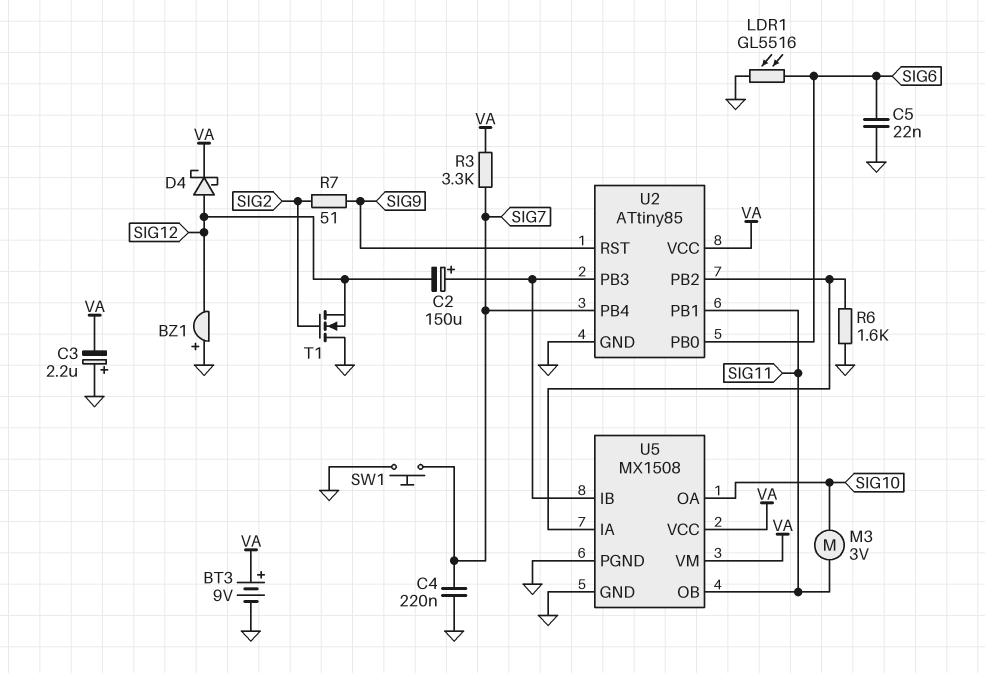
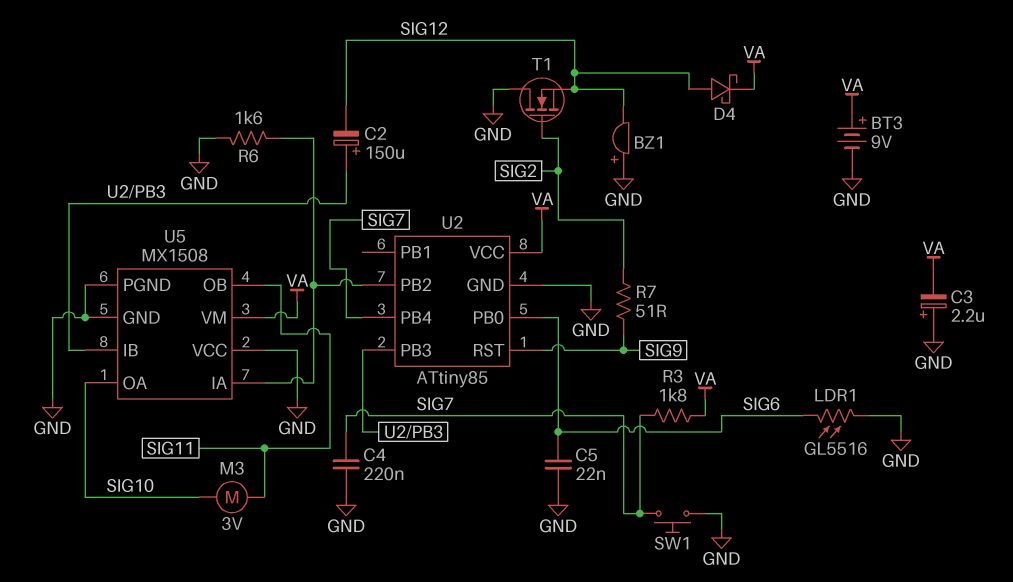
R3: 3.3k (SIG7, VA) -> 1.8k (SIG7, VA)
U2 pin PB1: SIG11 -> none
U5 pin VCC: VA -> GND

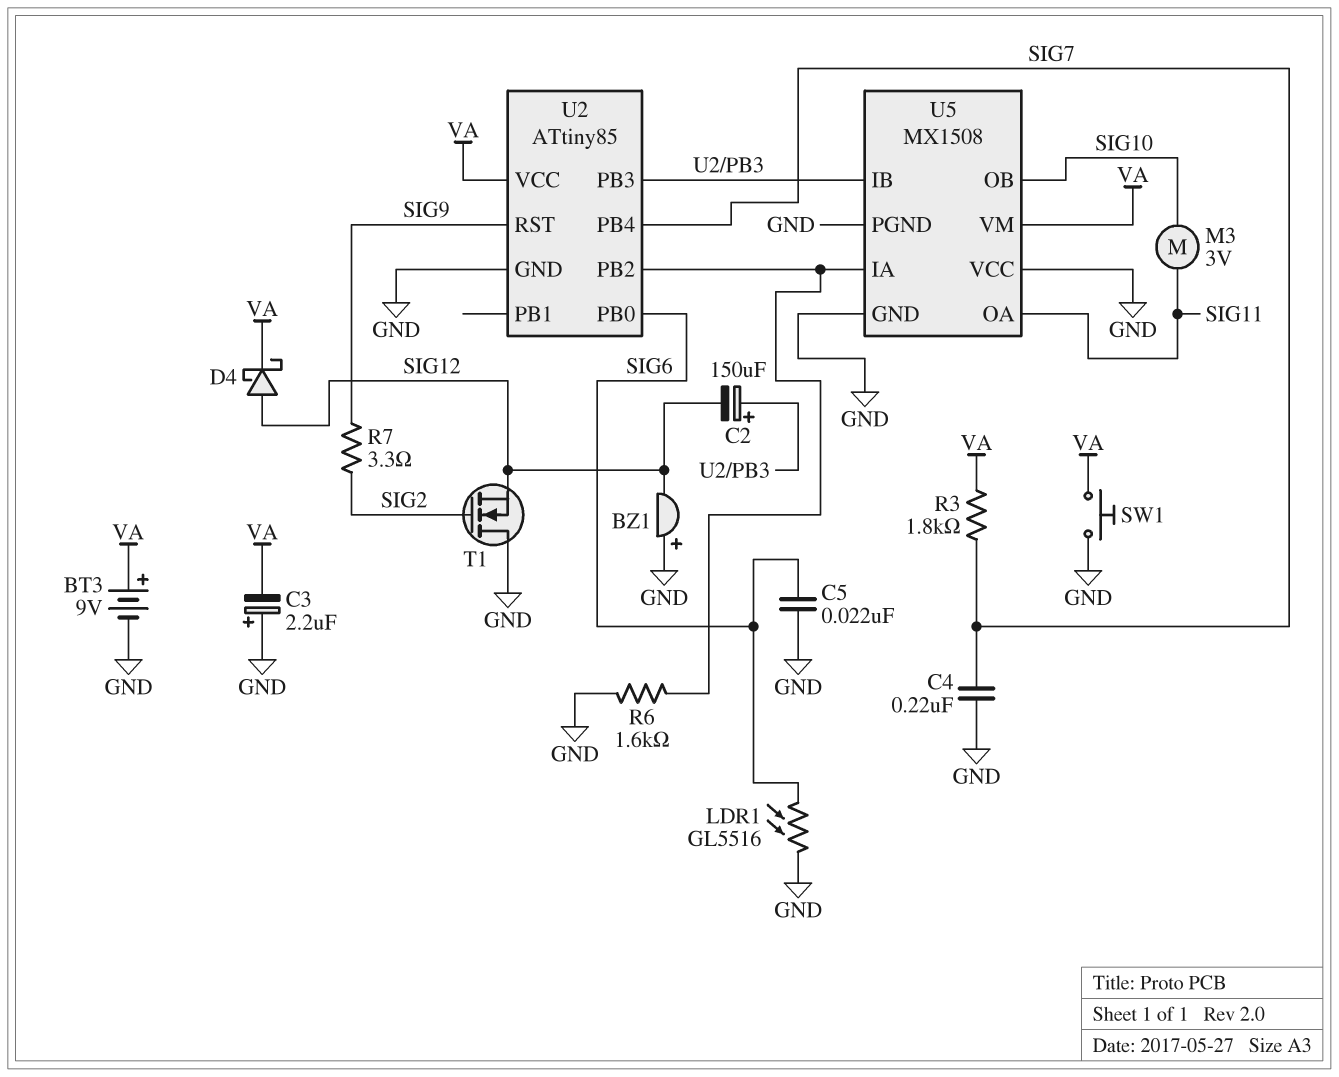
R7: 51 (SIG2, SIG9) -> 3.3 (SIG2, SIG9)
SW1: button (GND, SIG7) -> button (GND, VA)
U5 pin OA: SIG10 -> SIG11
U5 pin OB: SIG11 -> SIG10

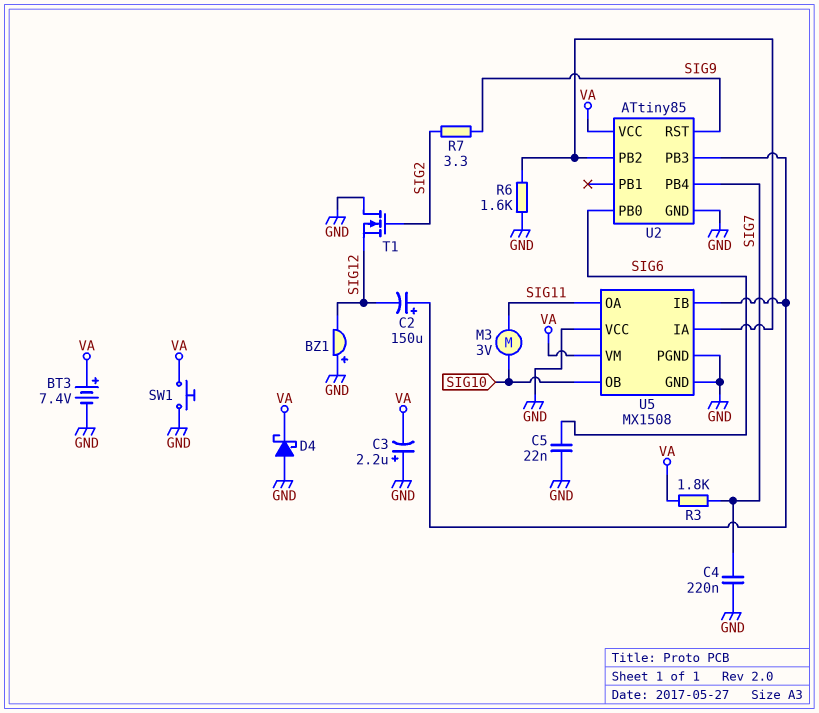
BT3: 9V (plus VA, minus GND) -> 7.4V (plus VA, minus GND)
D4: schottky (A SIG12, K VA) -> schottky (A GND, K VA)
LDR1: GL5516 (GND, SIG6) -> none

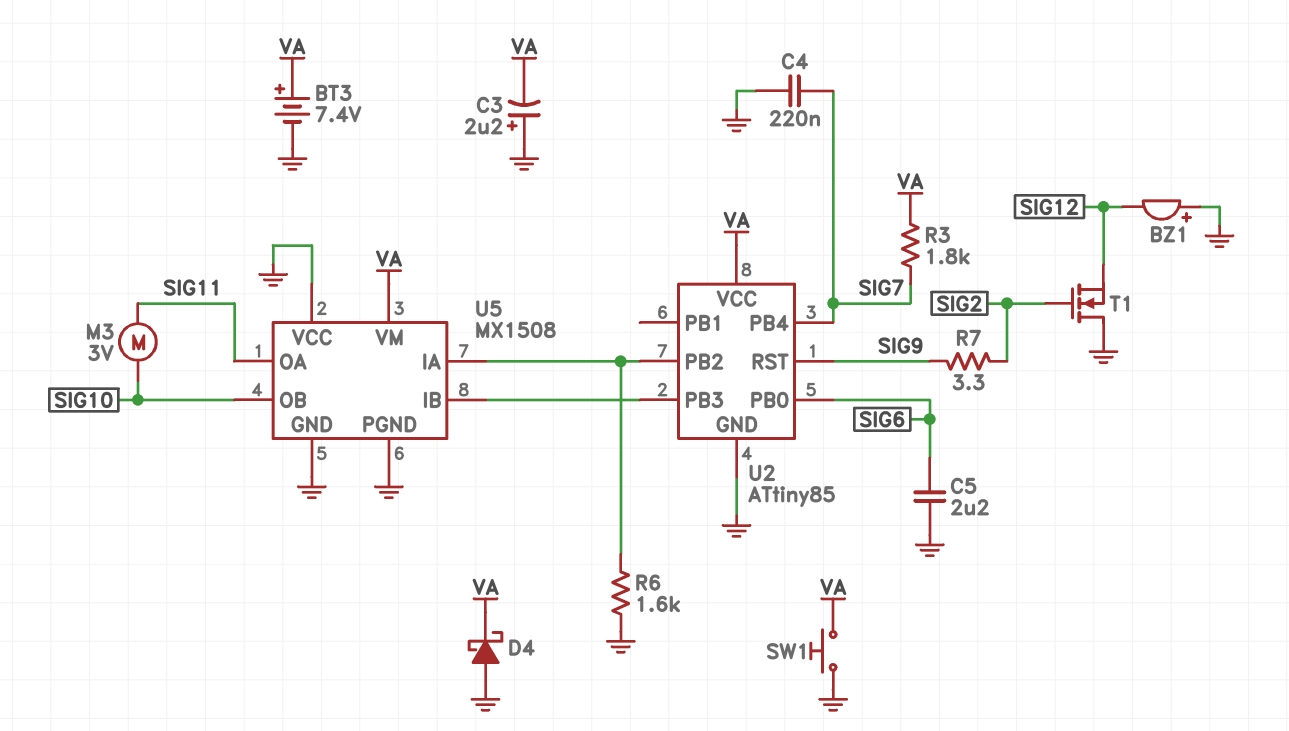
C2: 150uF (plus U2/PB3, minus SIG12) -> none
C5: 22nF (GND, SIG6) -> 2.2uF (GND, SIG6)

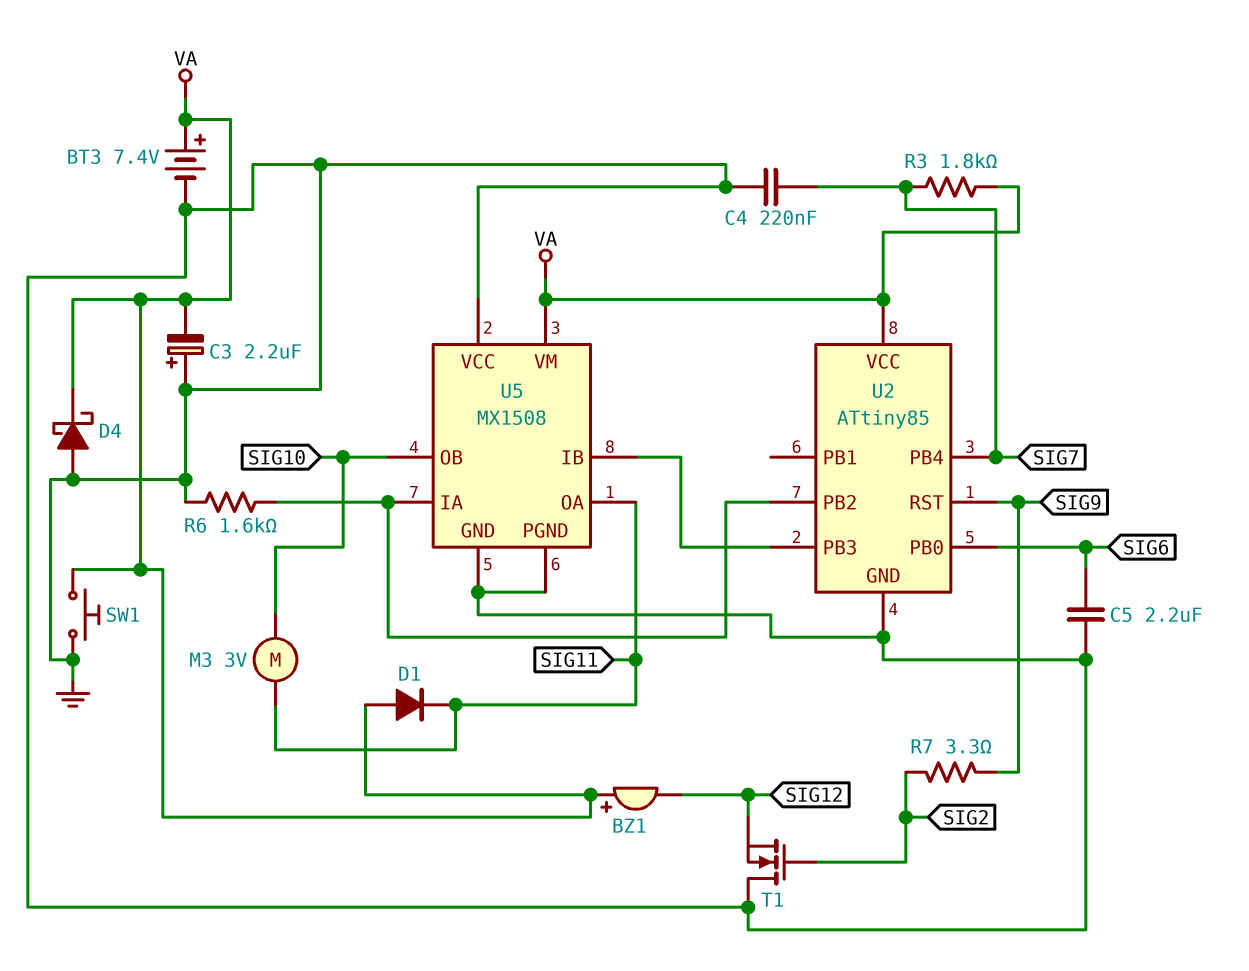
BZ1: buzzer (plus GND, minus SIG12) -> buzzer (plus VA, minus SIG12)
D1: none -> diode (A VA, K SIG11)

